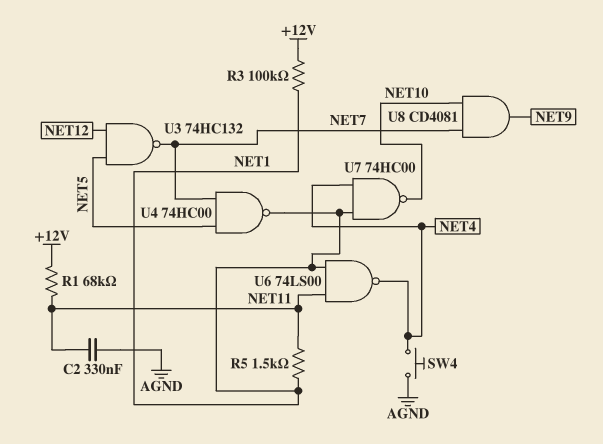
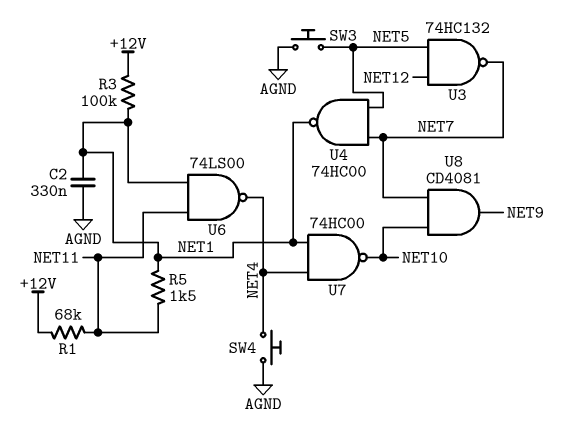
C2: 330nF (AGND, NET11) -> 330nF (AGND, NET1)
SW3: none -> button (AGND, NET5)

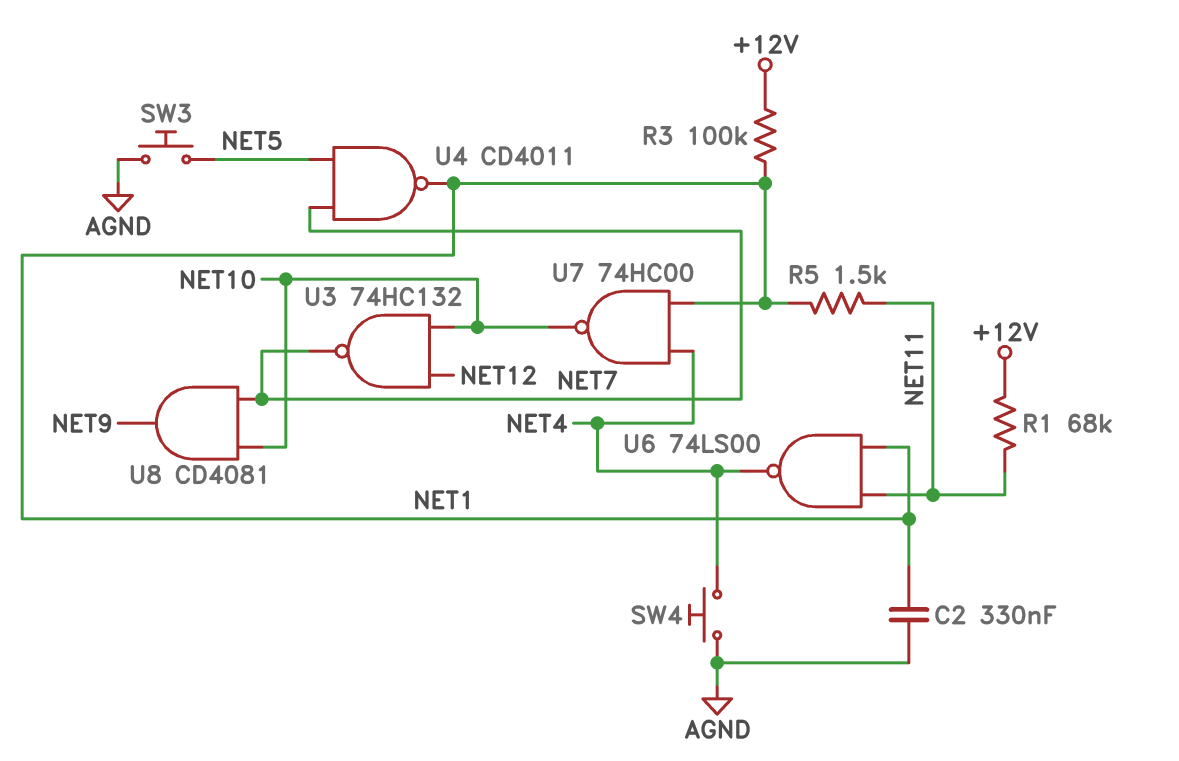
U3: NAND 74HC132 (in NET5, in NET12, out NET7) -> NAND 74HC132 (in NET10, in NET12, out NET7)
U4: NAND 74HC00 (in NET5, in NET7, out NET1) -> NAND CD4011 (in NET5, in NET7, out NET1)

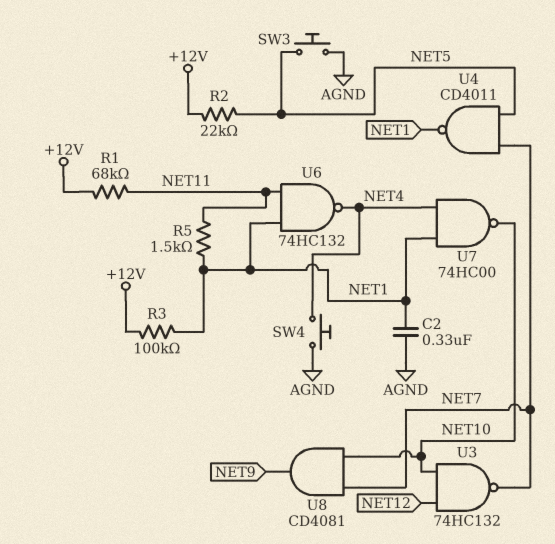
R2: none -> 22k (+12V, NET5)
U6: NAND 74LS00 (in NET1, in NET11, out NET4) -> NAND 74HC132 (in NET1, in NET11, out NET4)

